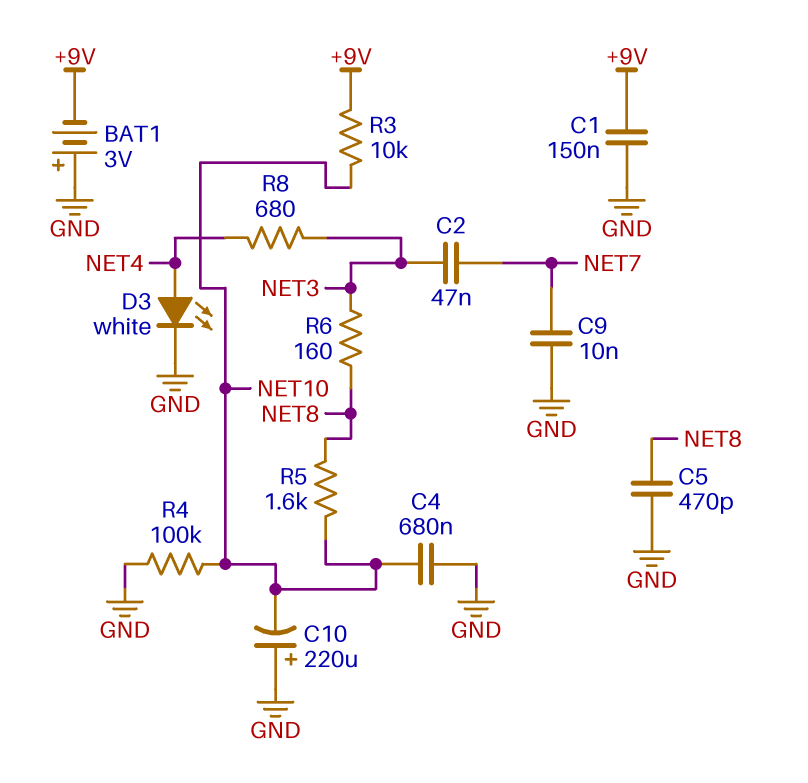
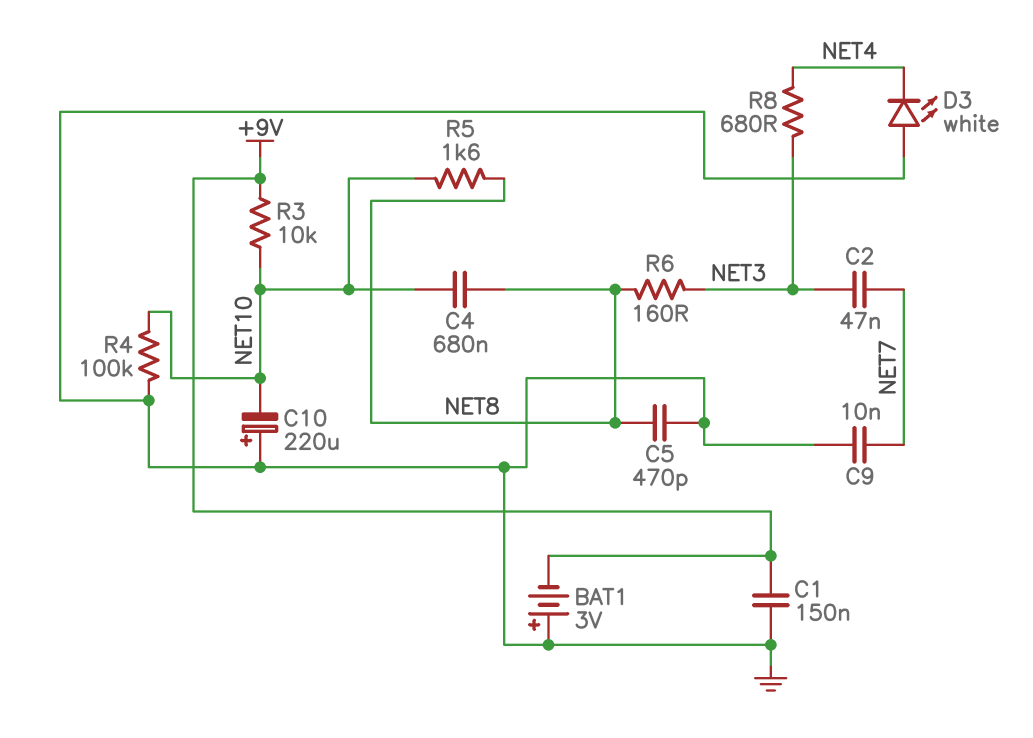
C4: 680nF (GND, NET10) -> 680nF (NET8, NET10)
D3: LED white (A NET4, K GND) -> LED white (A GND, K NET4)

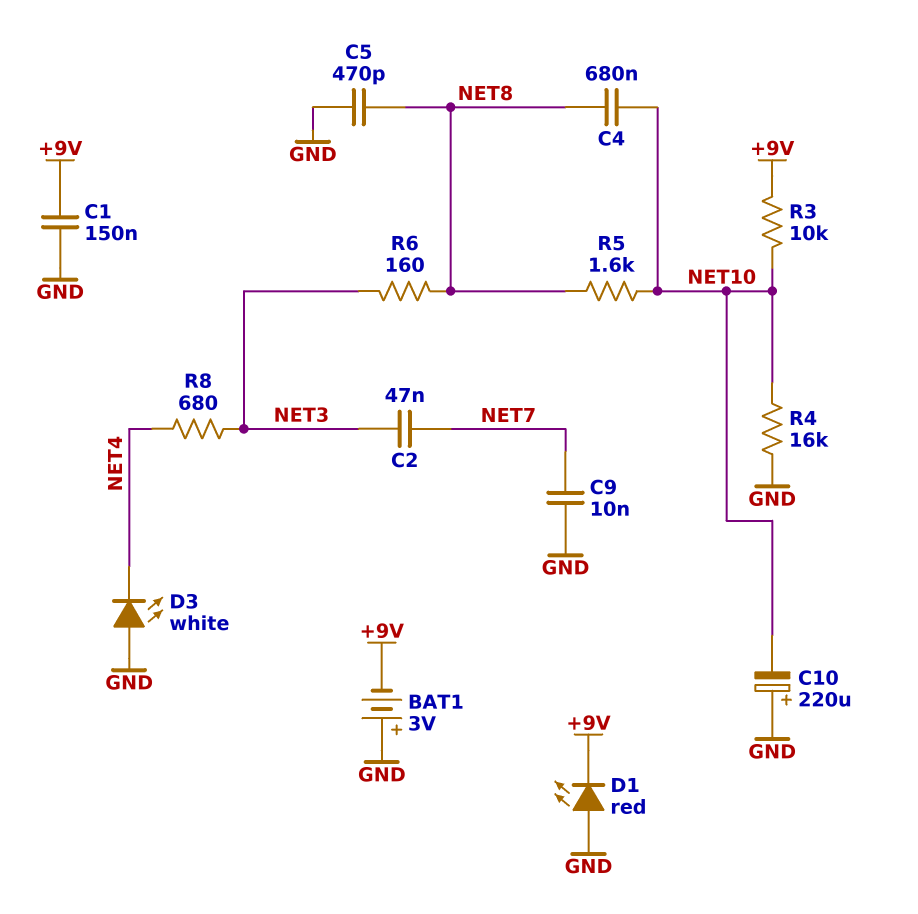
D1: none -> LED red (A GND, K +9V)
R4: 100k (GND, NET10) -> 16k (GND, NET10)

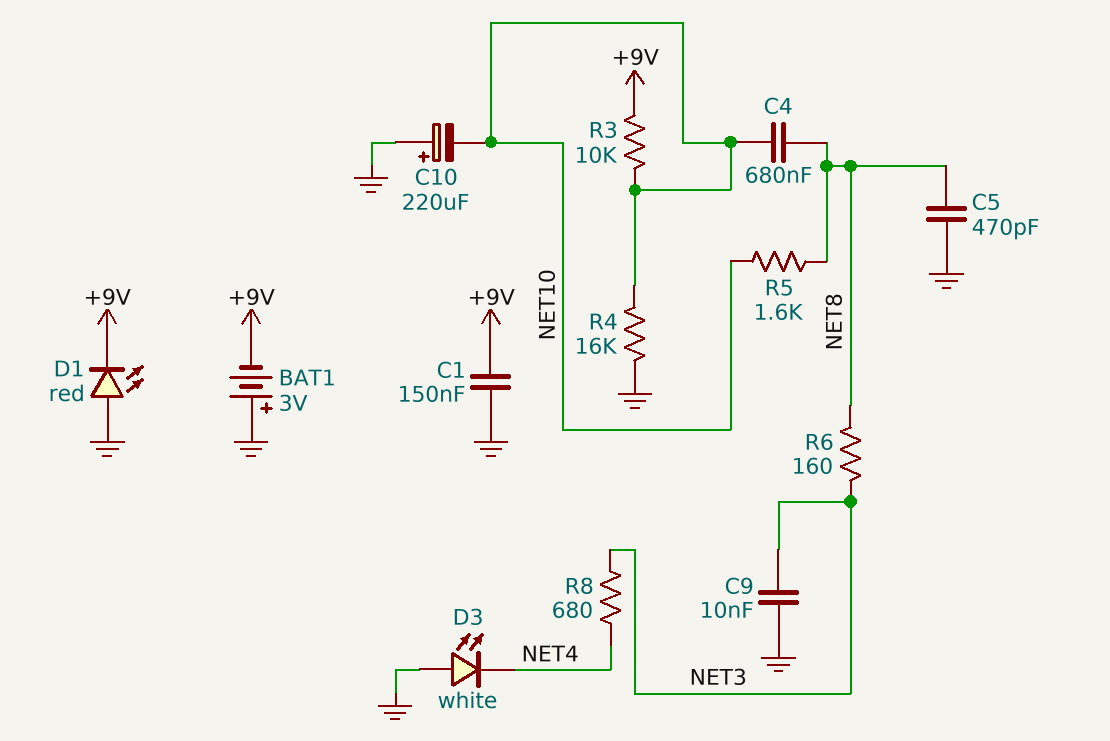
C2: 47nF (NET3, NET7) -> none
C9: 10nF (GND, NET7) -> 10nF (GND, NET3)

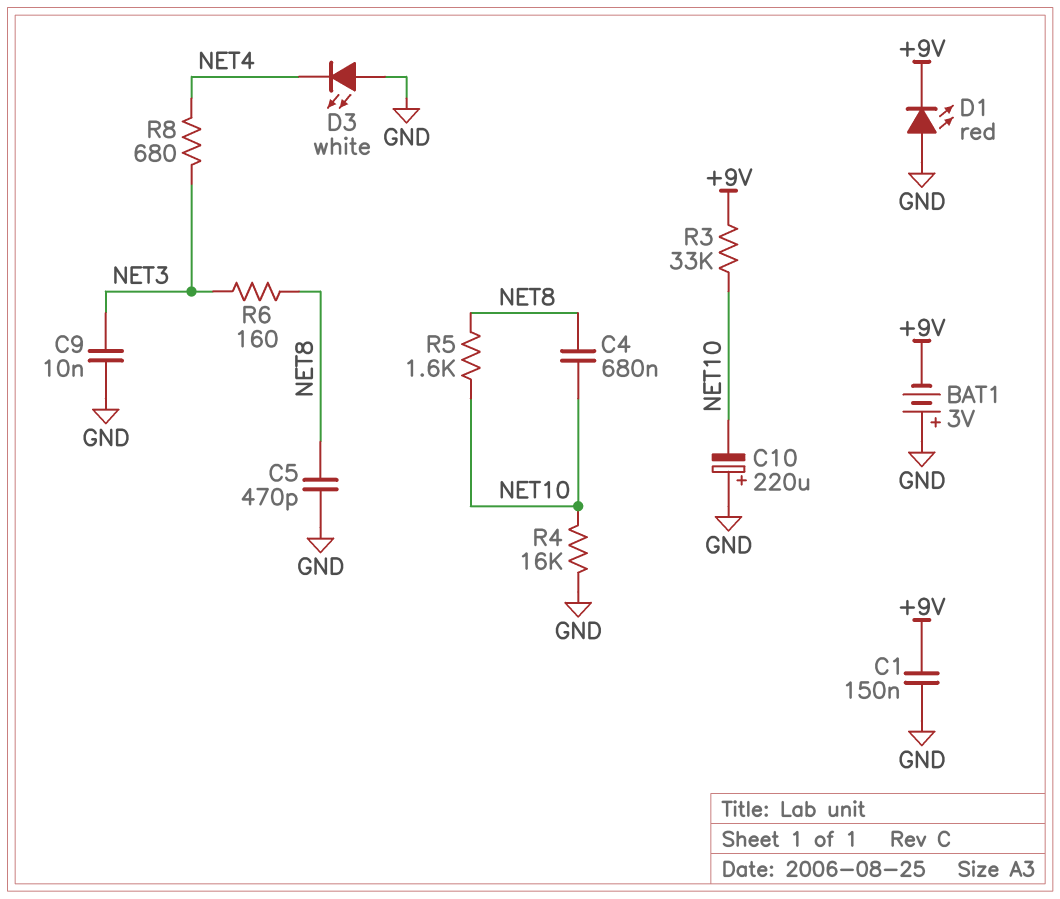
R3: 10k (+9V, NET10) -> 33k (+9V, NET10)

